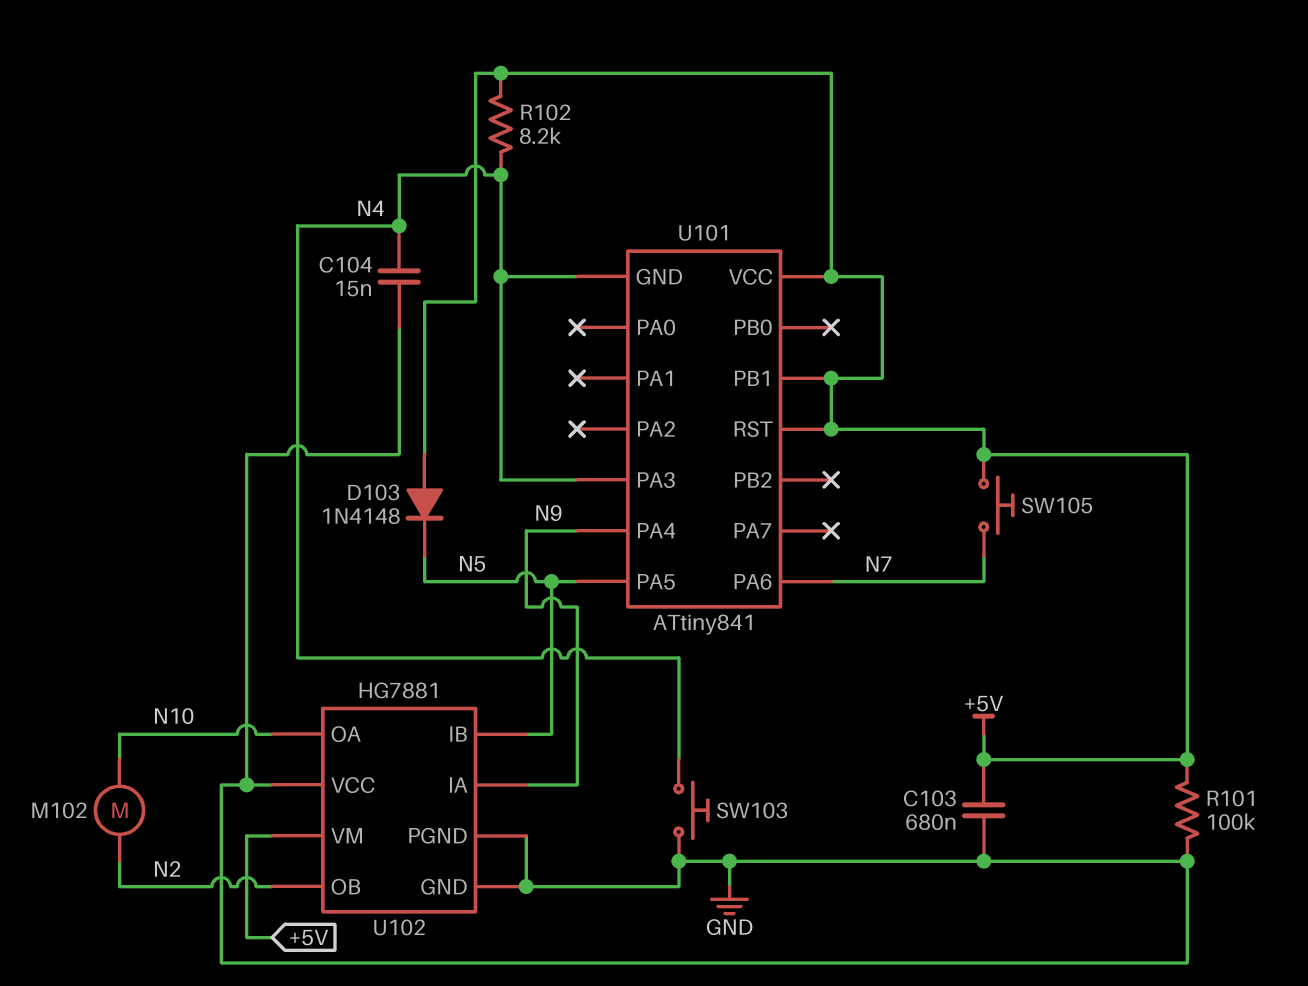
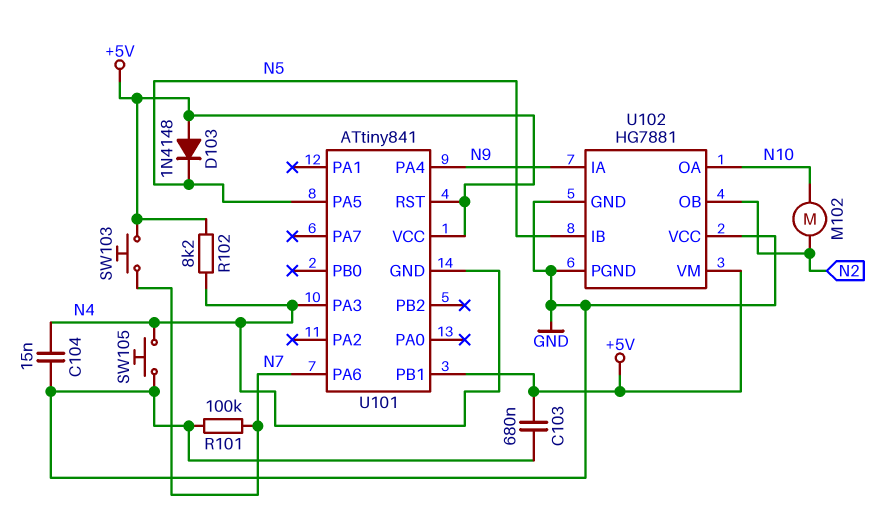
R101: 100k (+5V, GND) -> 100k (GND, N7)
SW103: button (GND, N4) -> button (+5V, N7)
SW105: button (+5V, N7) -> button (GND, N4)

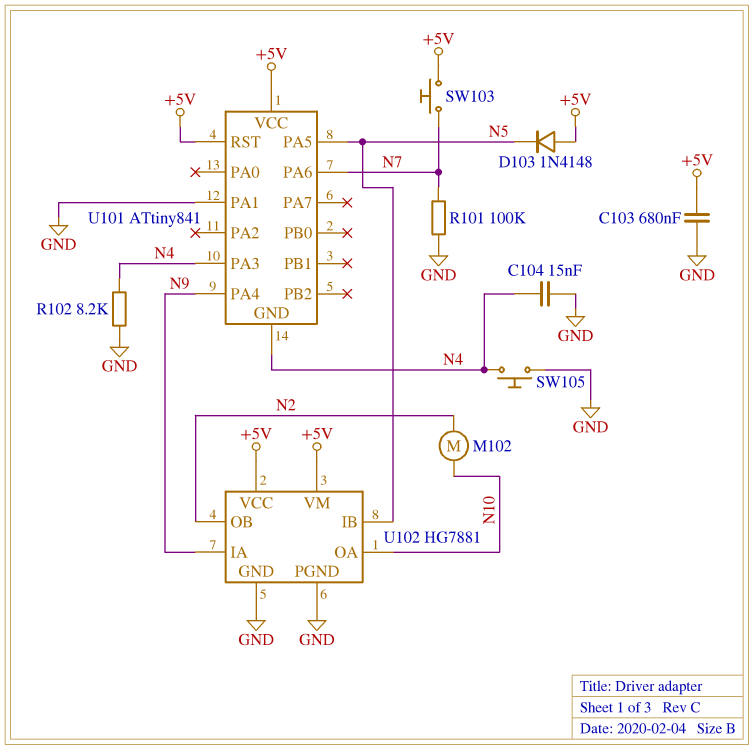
R102: 8.2k (+5V, N4) -> 8.2k (GND, N4)
U101 pin PA1: none -> GND
U101 pin PB1: +5V -> none
U102 pin VCC: GND -> +5V

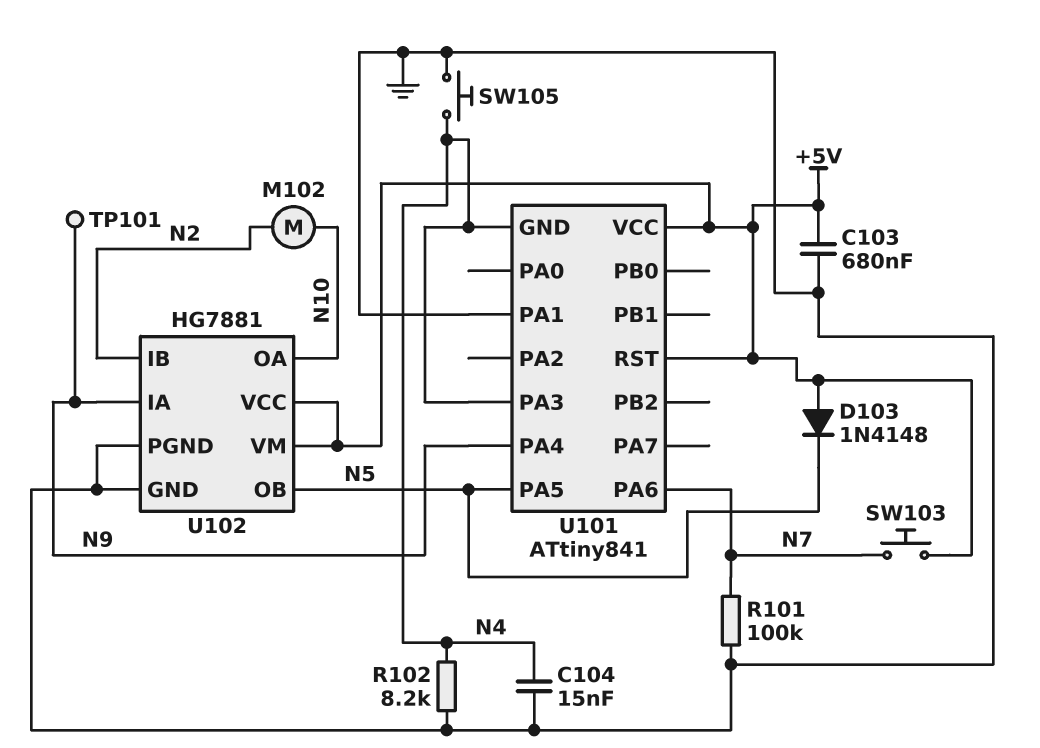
TP101: none -> test point (N9)
U102 pin IB: N5 -> N2
U102 pin OB: N2 -> N5

